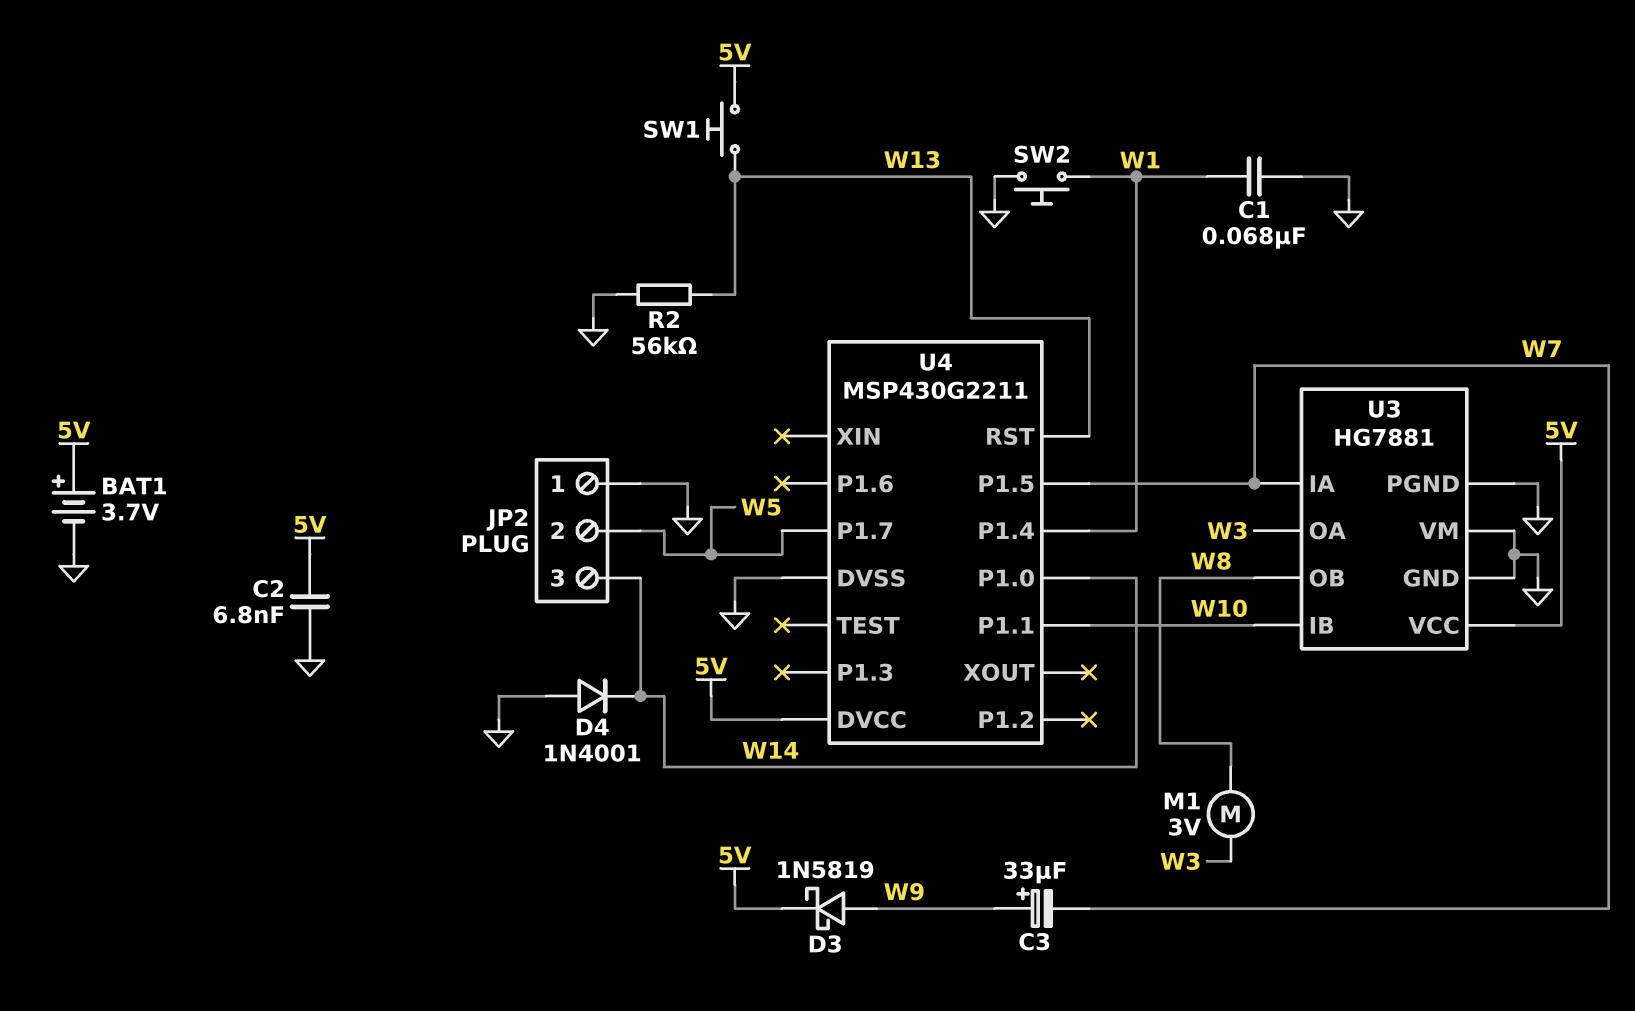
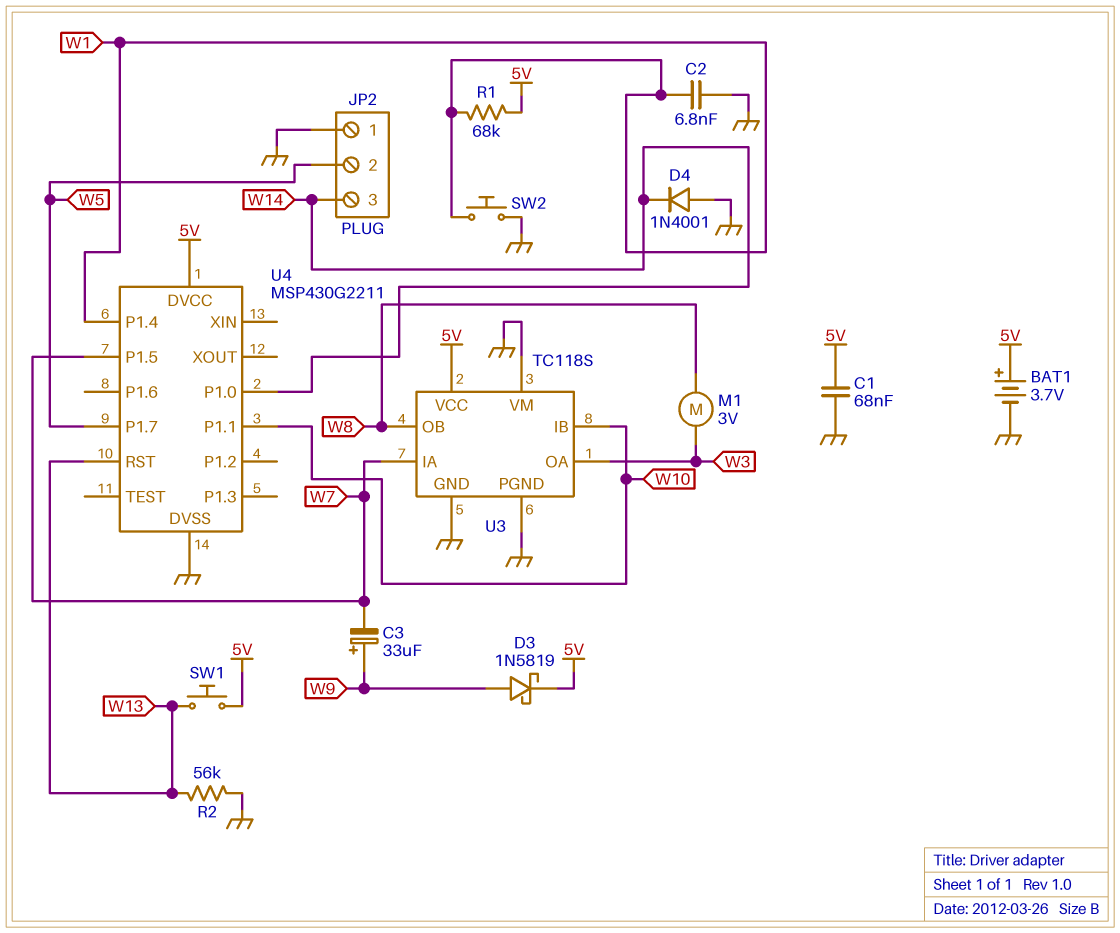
C1: 68nF (GND, W1) -> 68nF (5V, GND)
C2: 6.8nF (5V, GND) -> 6.8nF (GND, W1)
R1: none -> 68k (5V, W1)
U3: HG7881 -> TC118S

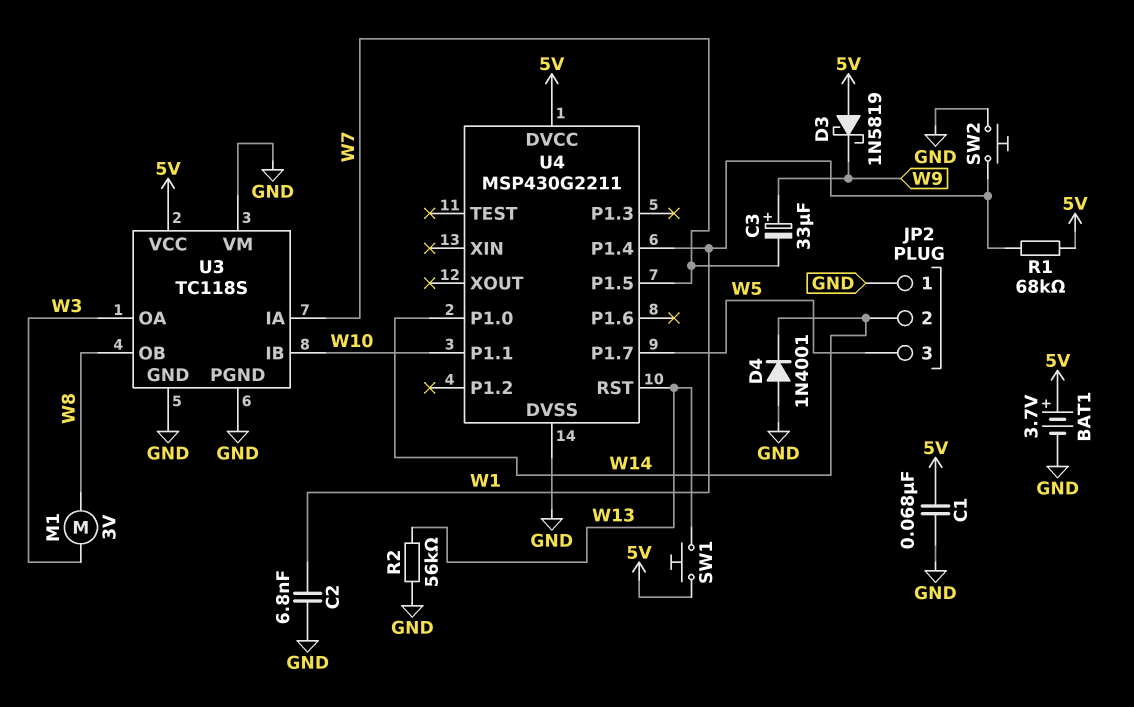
D3: schottky 1N5819 (A W9, K 5V) -> schottky 1N5819 (A 5V, K W9)
JP2 pin 2: W5 -> W14
JP2 pin 3: W14 -> W5

